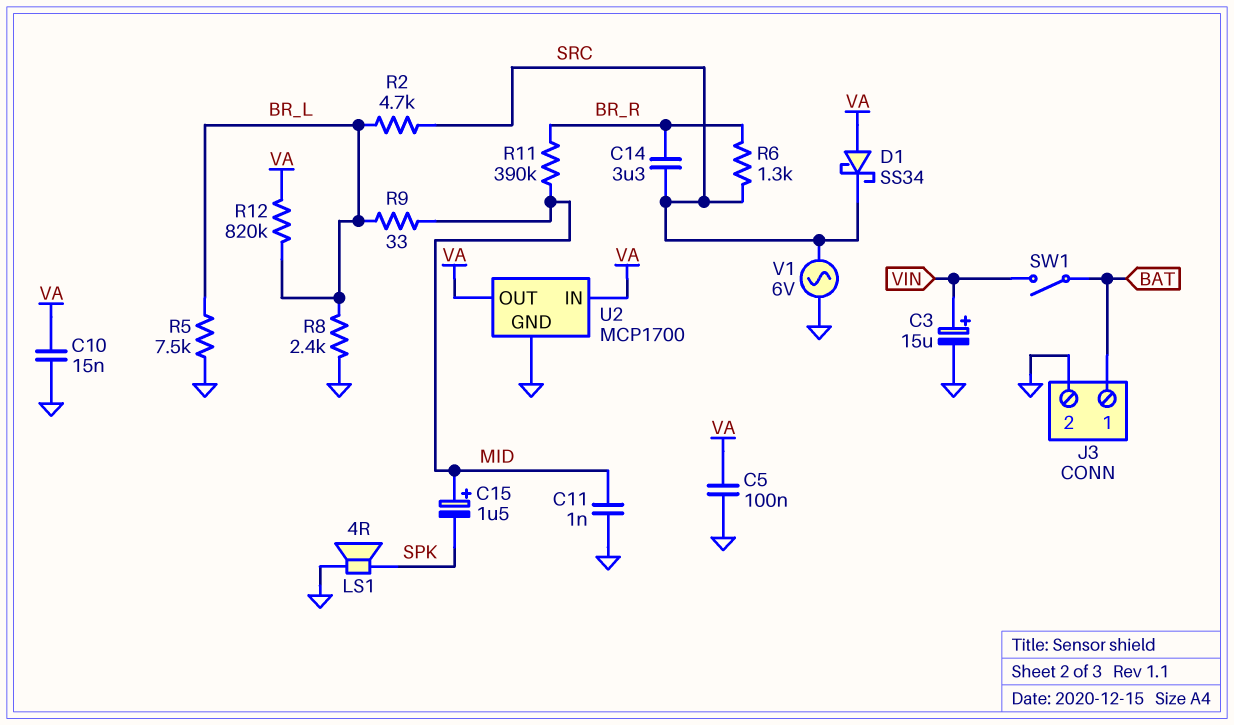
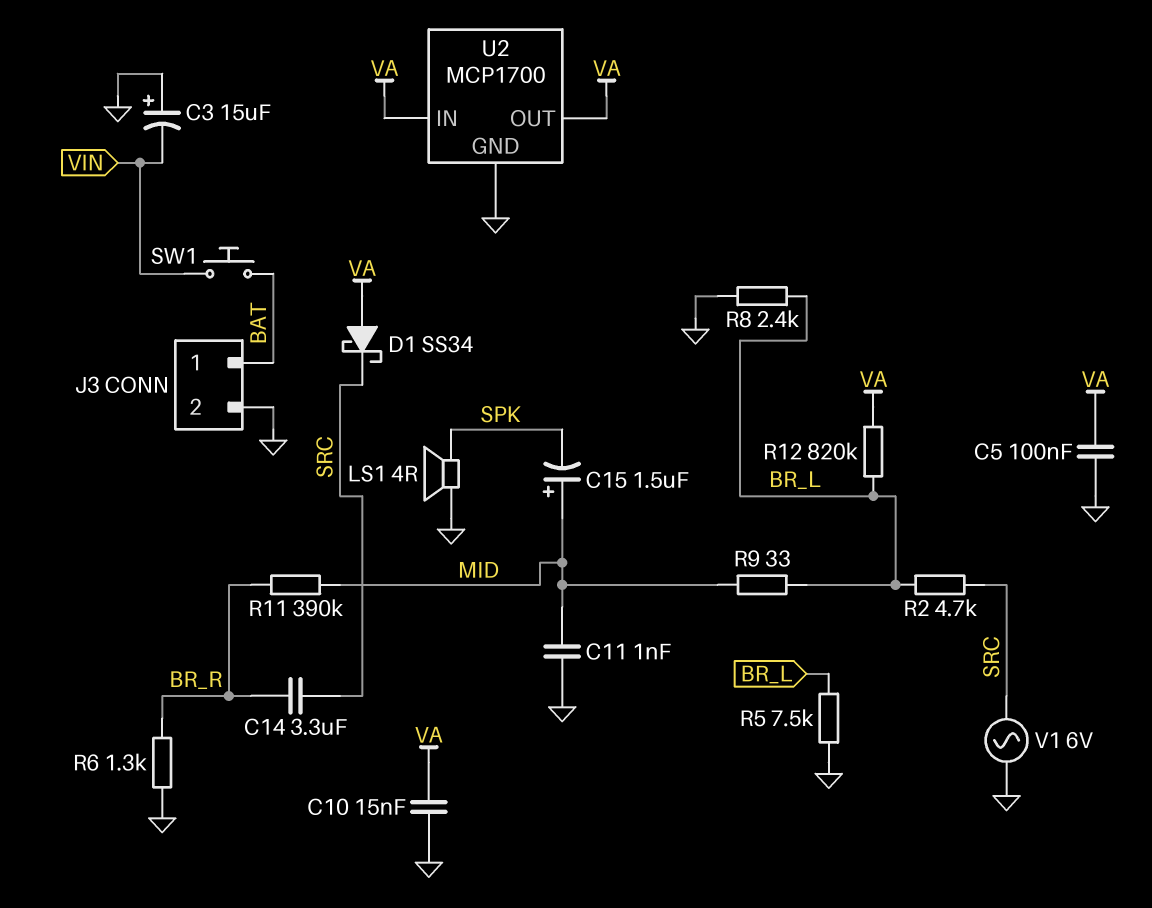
C3: 15uF (plus VIN, minus GND) -> 15uF (plus GND, minus VIN)
R6: 1.3k (BR_R, SRC) -> 1.3k (BR_R, GND)
SW1: switch (BAT, VIN) -> button (BAT, VIN)

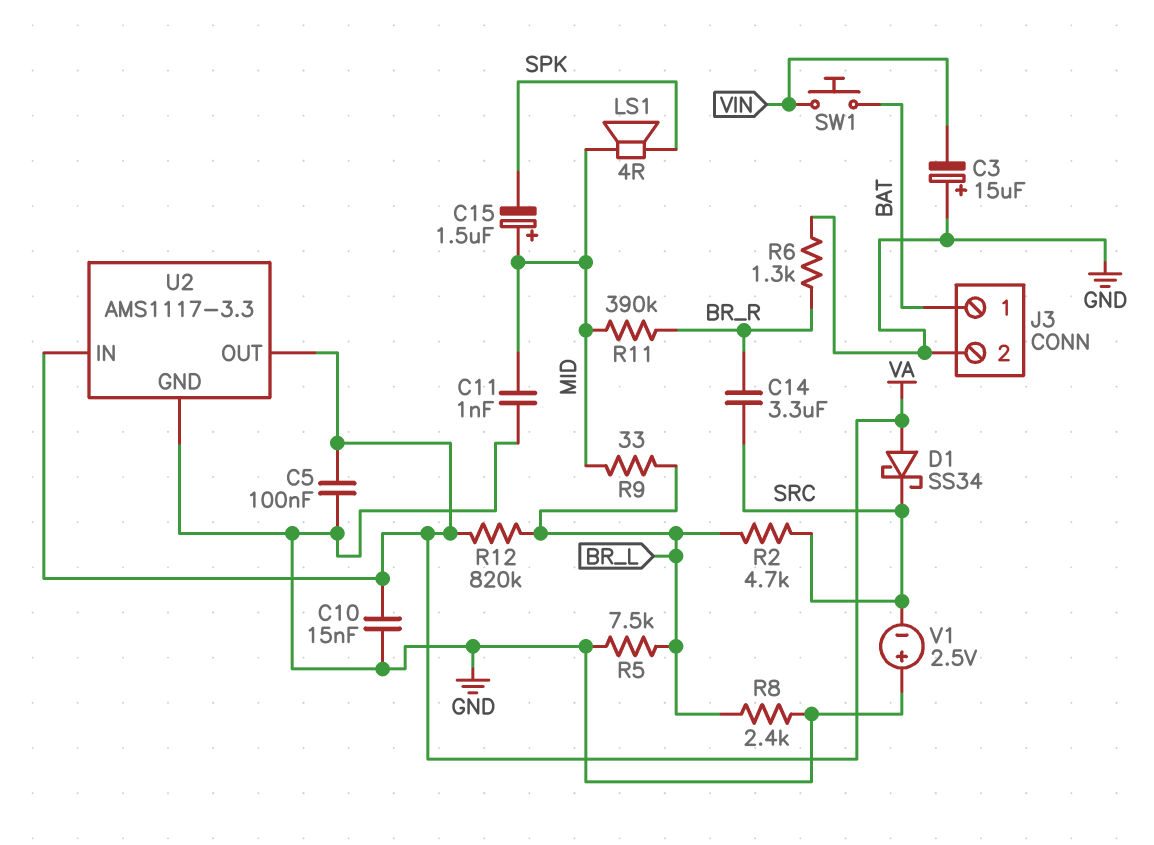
LS1: speaker 4R (GND, SPK) -> speaker 4R (MID, SPK)
U2: MCP1700 -> AMS1117-3.3
V1: AC 6V (GND, SRC) -> 2.5V (plus GND, minus SRC)

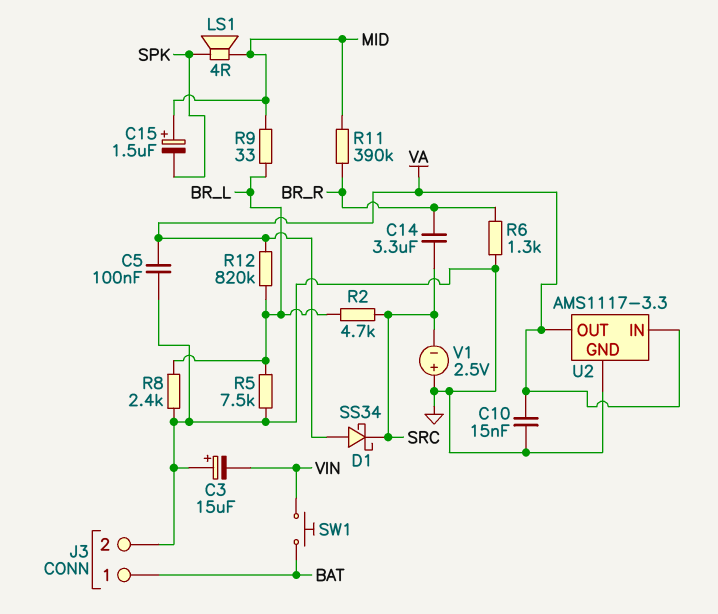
C11: 1nF (GND, MID) -> none

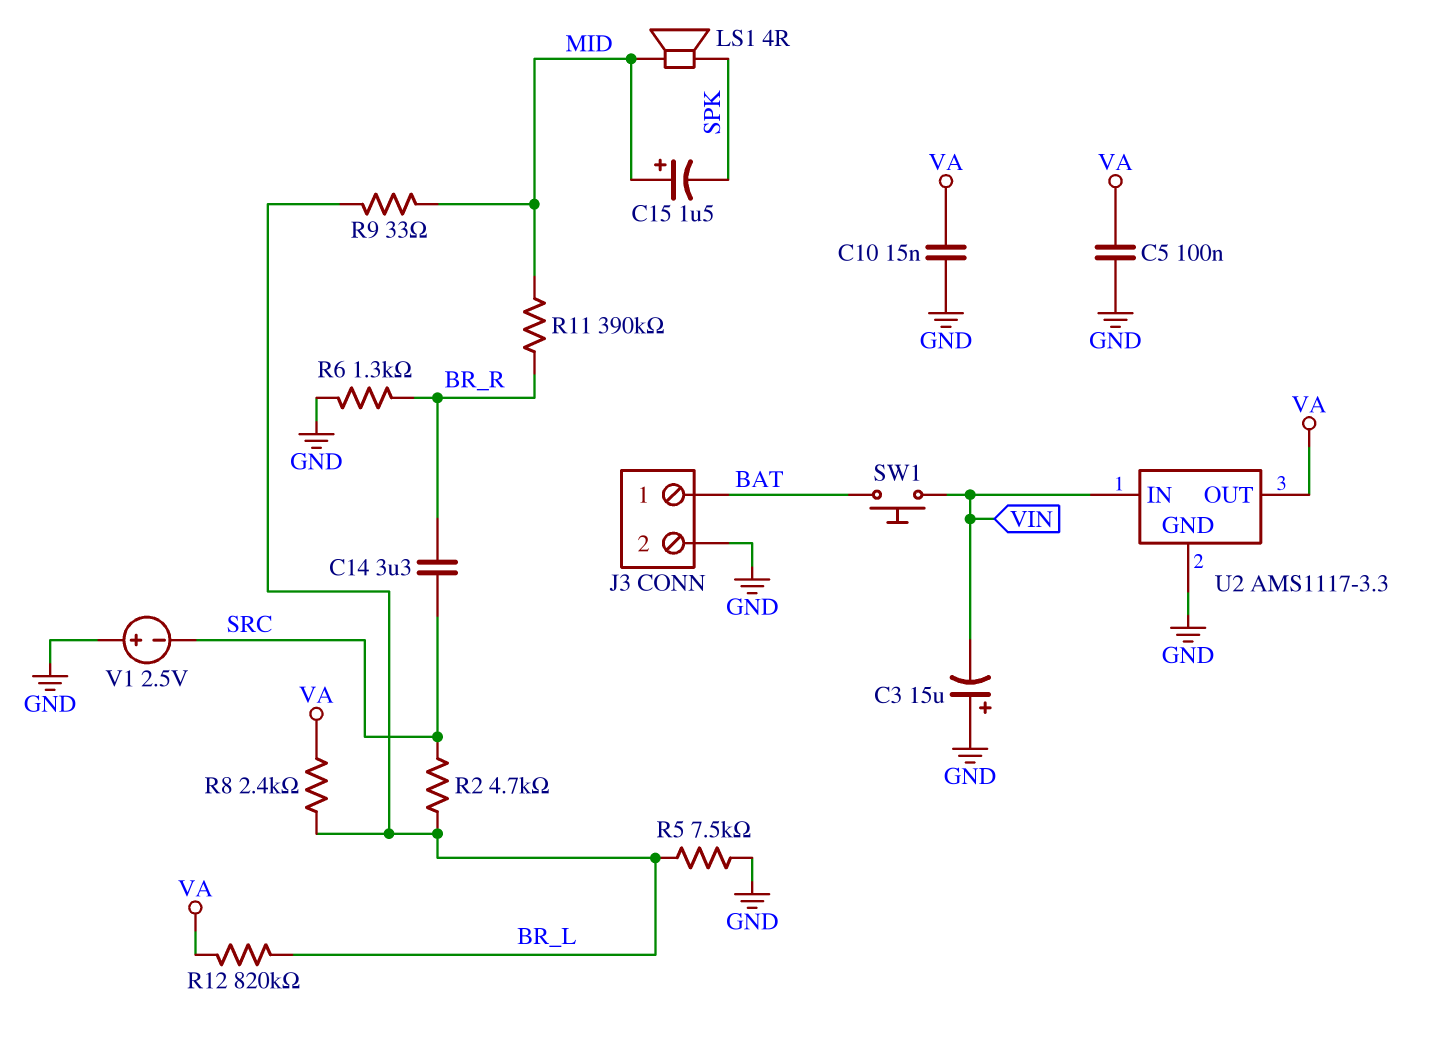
D1: schottky SS34 (A VA, K SRC) -> none
R8: 2.4k (BR_L, GND) -> 2.4k (BR_L, VA)
U2 pin IN: VA -> VIN

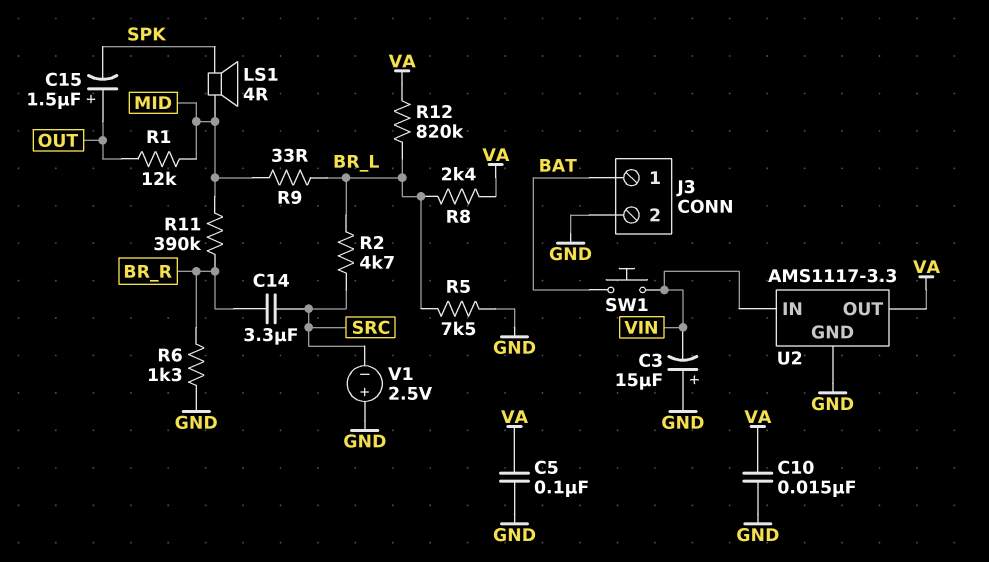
C15: 1.5uF (plus MID, minus SPK) -> 1.5uF (plus OUT, minus SPK)
R1: none -> 12k (MID, OUT)

